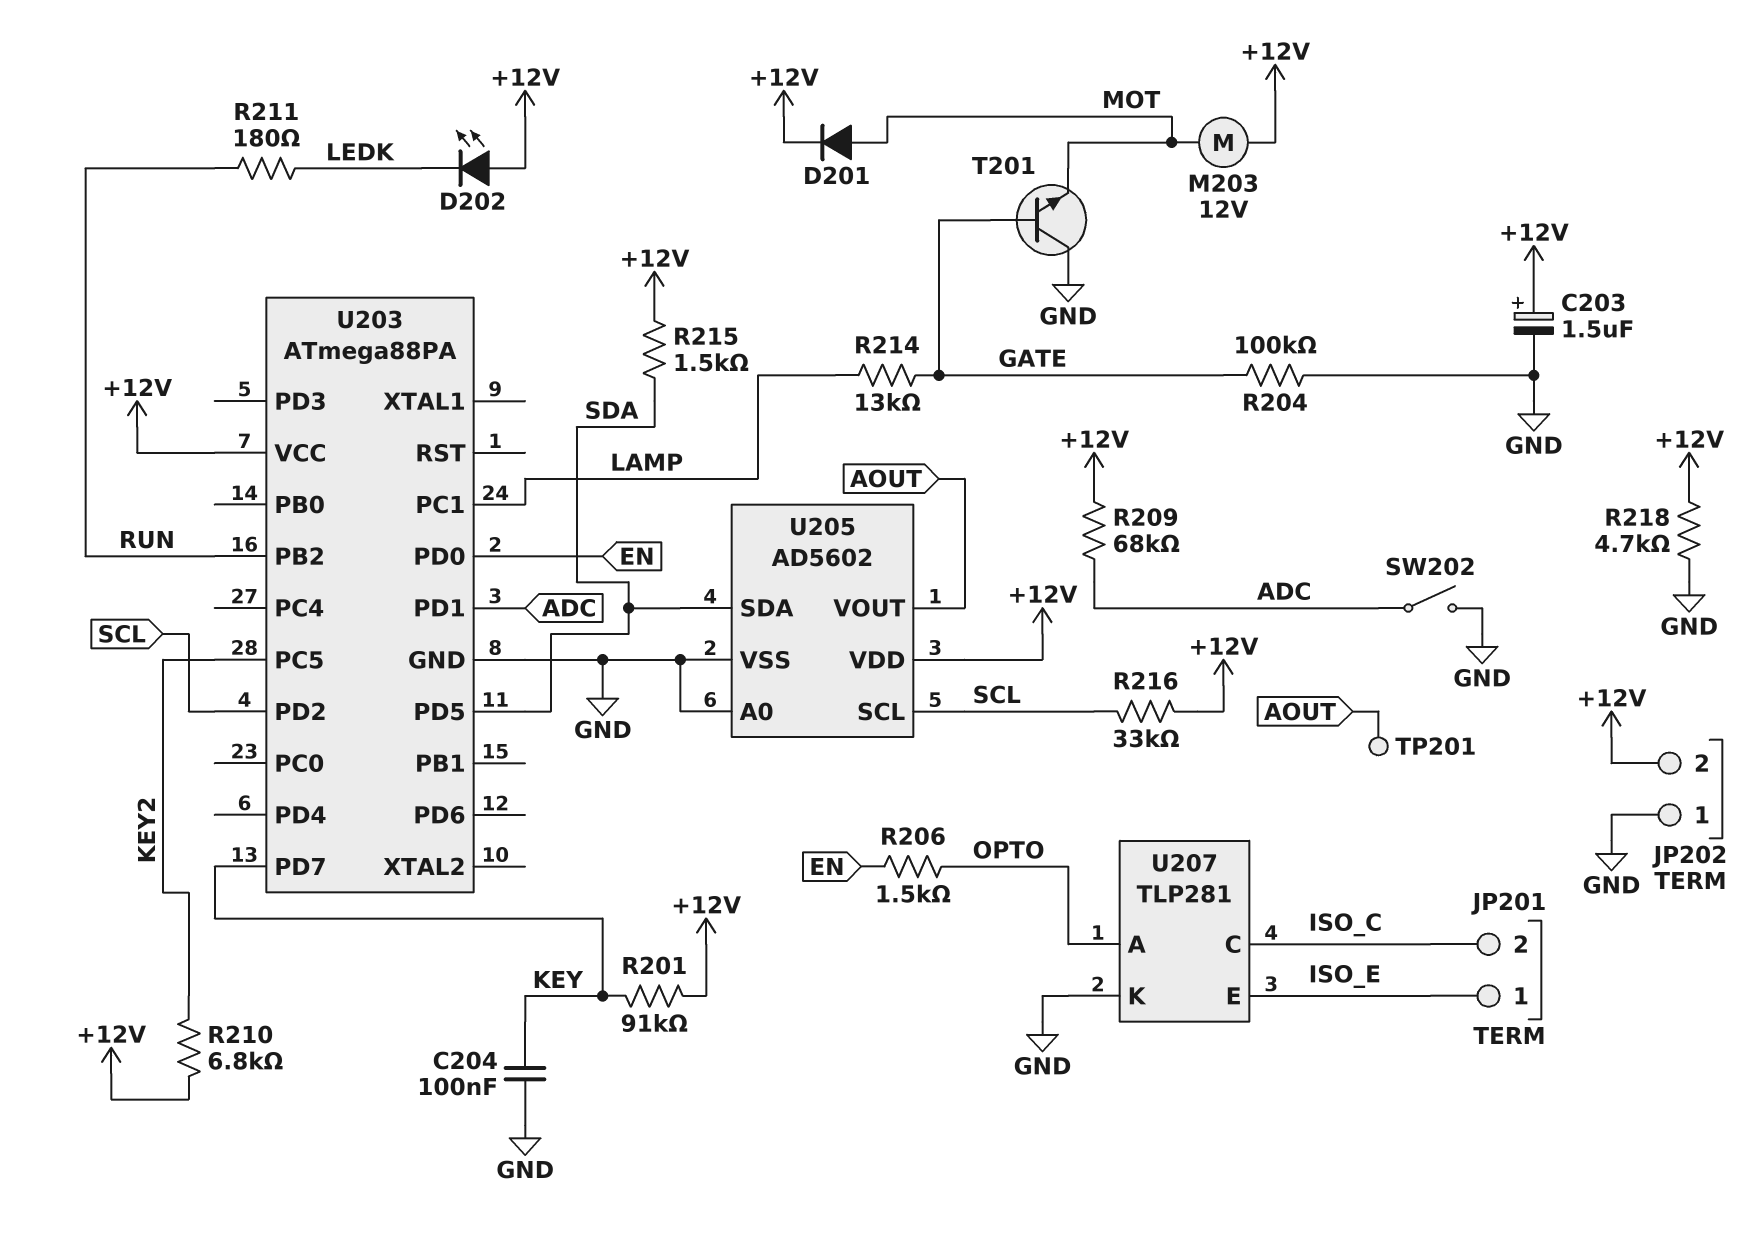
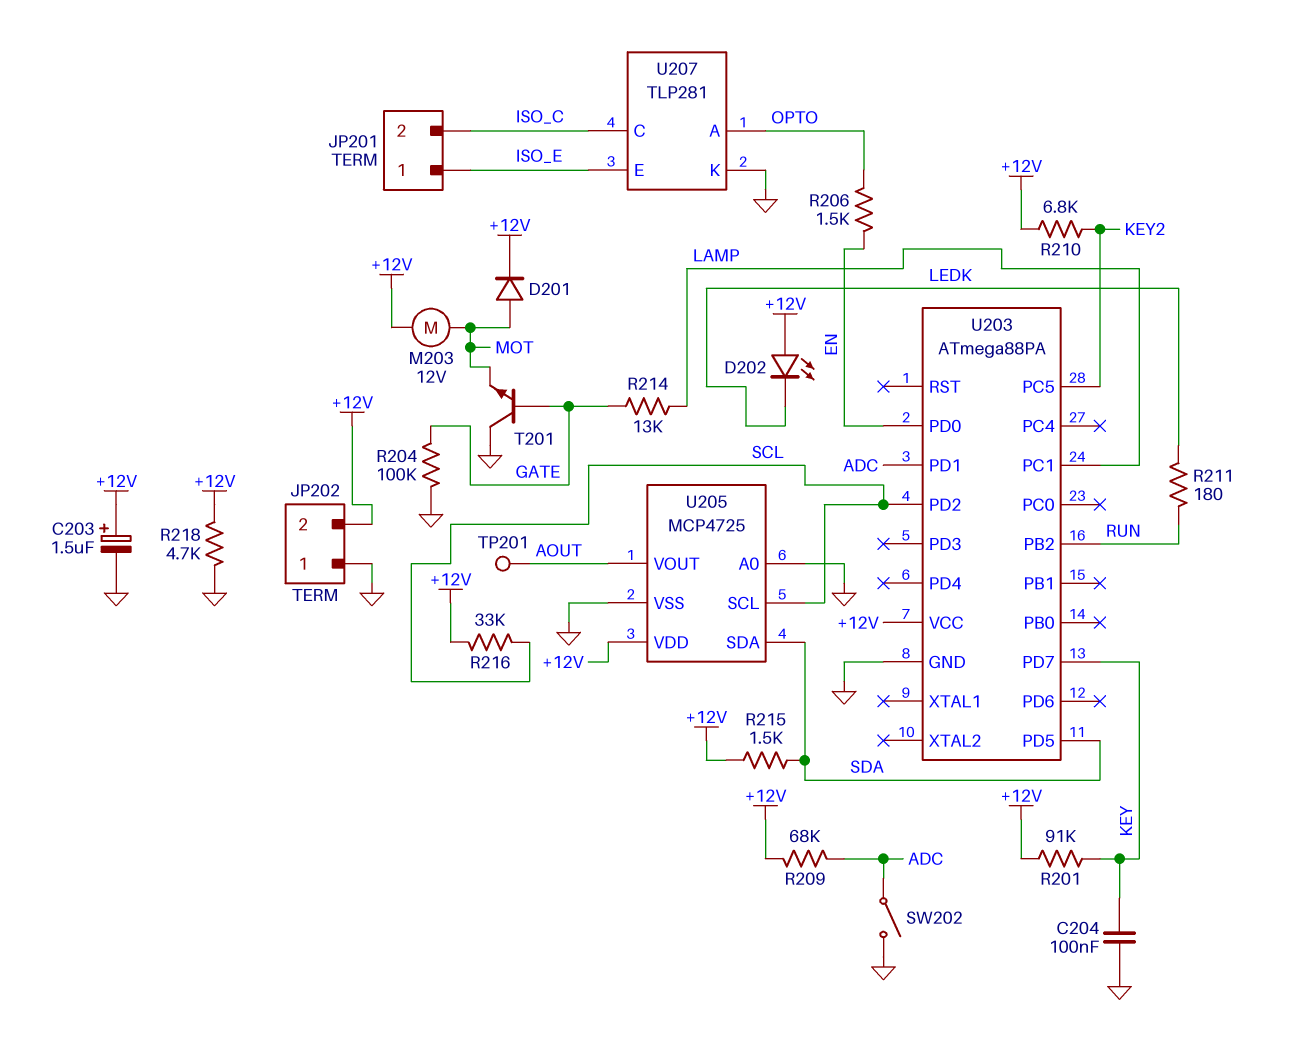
U205: AD5602 -> MCP4725

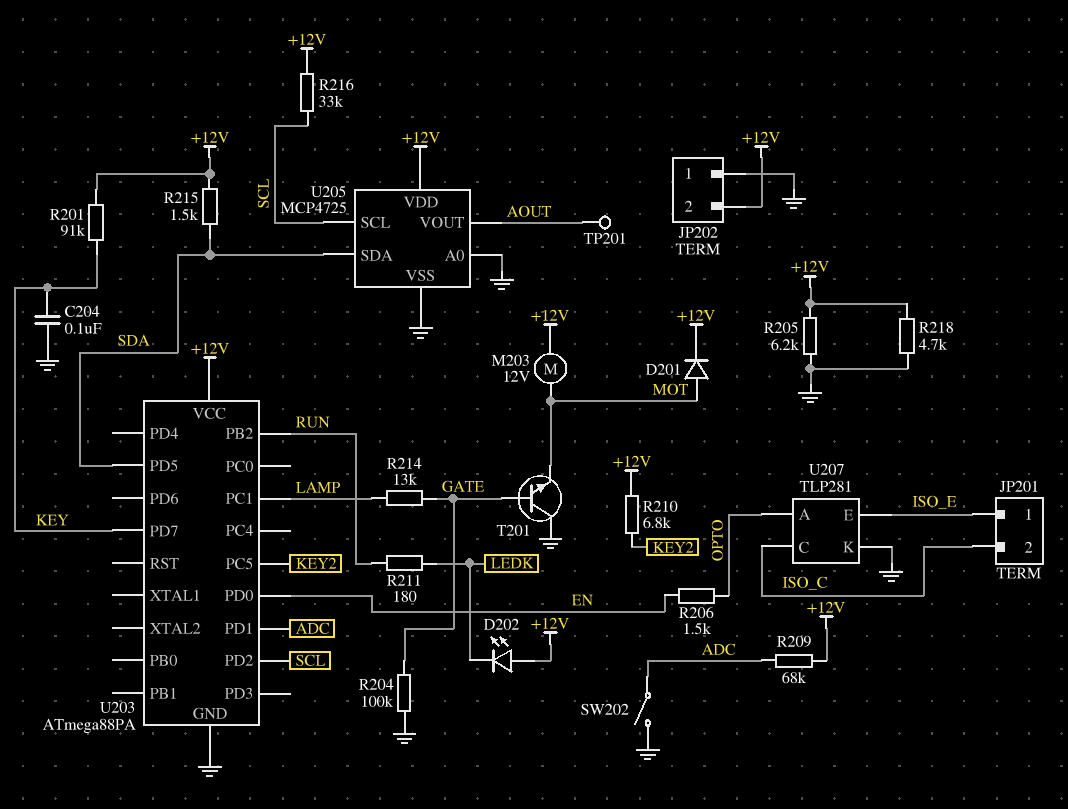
C203: 1.5uF (plus +12V, minus GND) -> none
R205: none -> 6.2k (+12V, GND)

